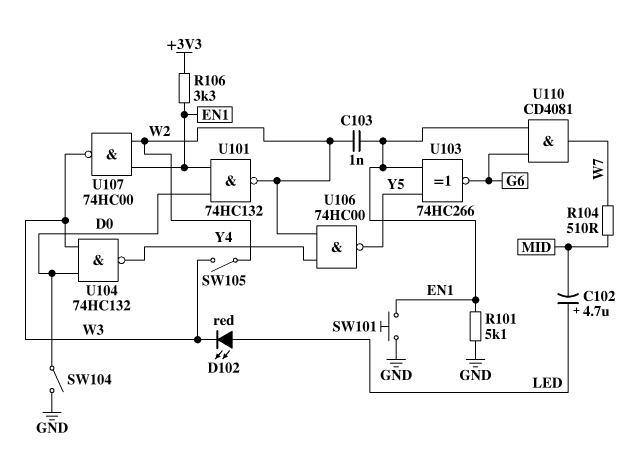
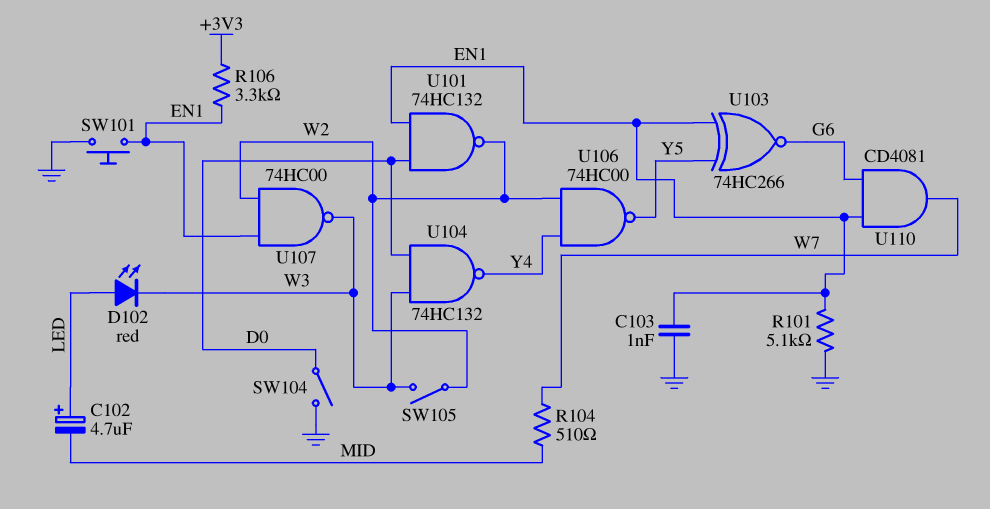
C103: 1nF (EN1, W2) -> 1nF (EN1, GND)

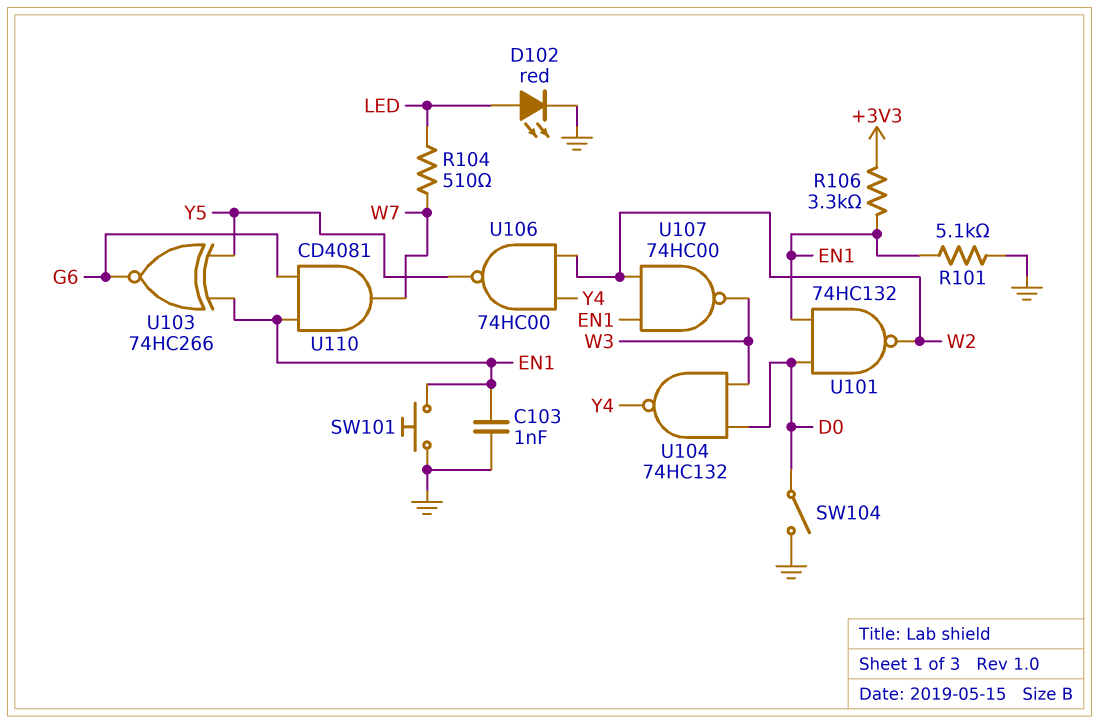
C102: 4.7uF (plus LED, minus MID) -> none
D102: LED red (A LED, K W3) -> LED red (A LED, K GND)
R104: 510 (MID, W7) -> 510 (LED, W7)
SW105: switch (W2, W3) -> none

